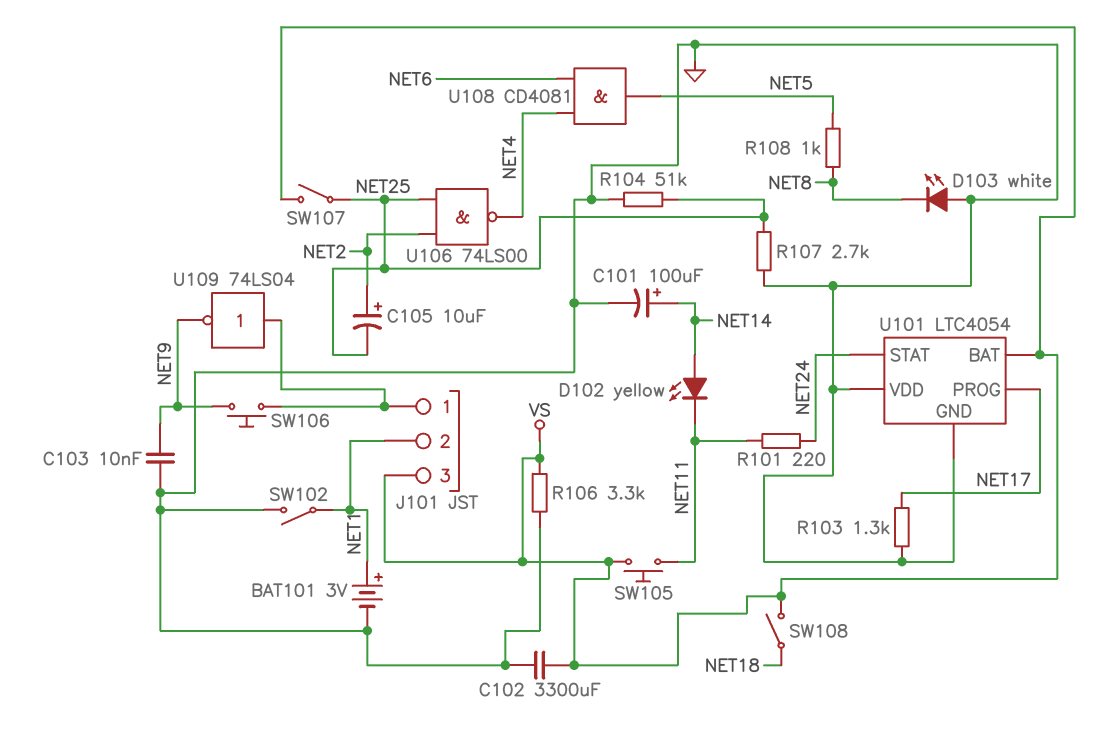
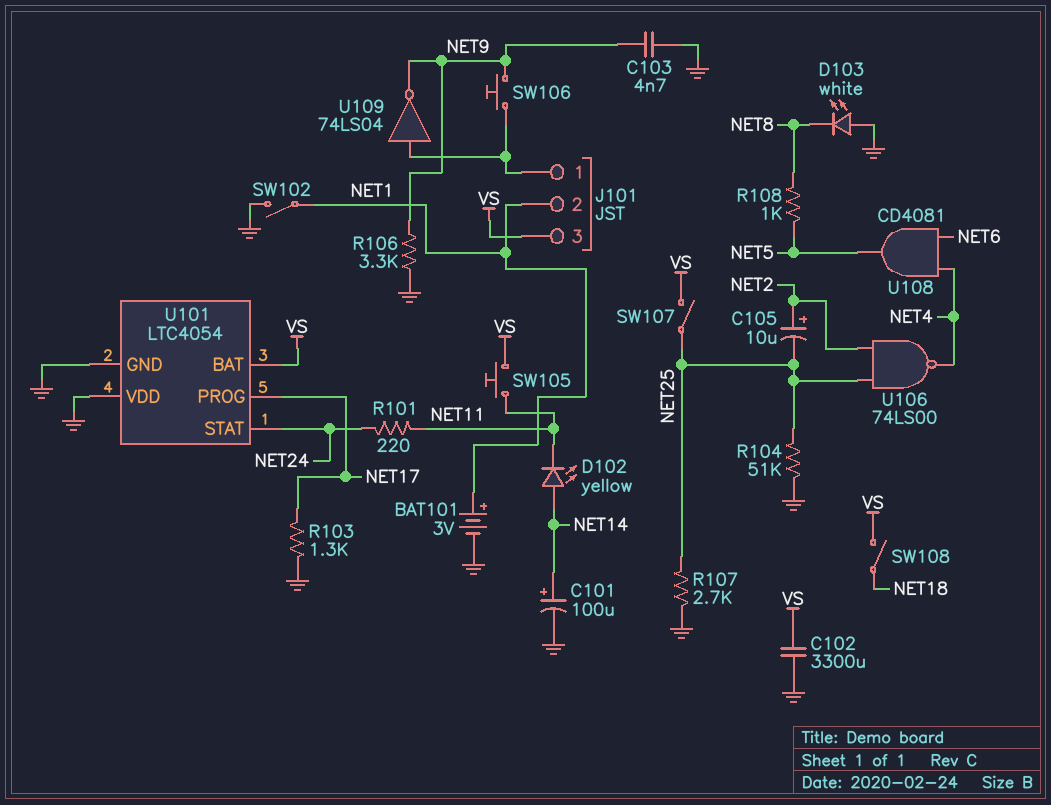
C103: 10nF (GND, NET9) -> 4.7nF (GND, NET9)
R106: 3.3k (GND, VS) -> 3.3k (GND, NET9)

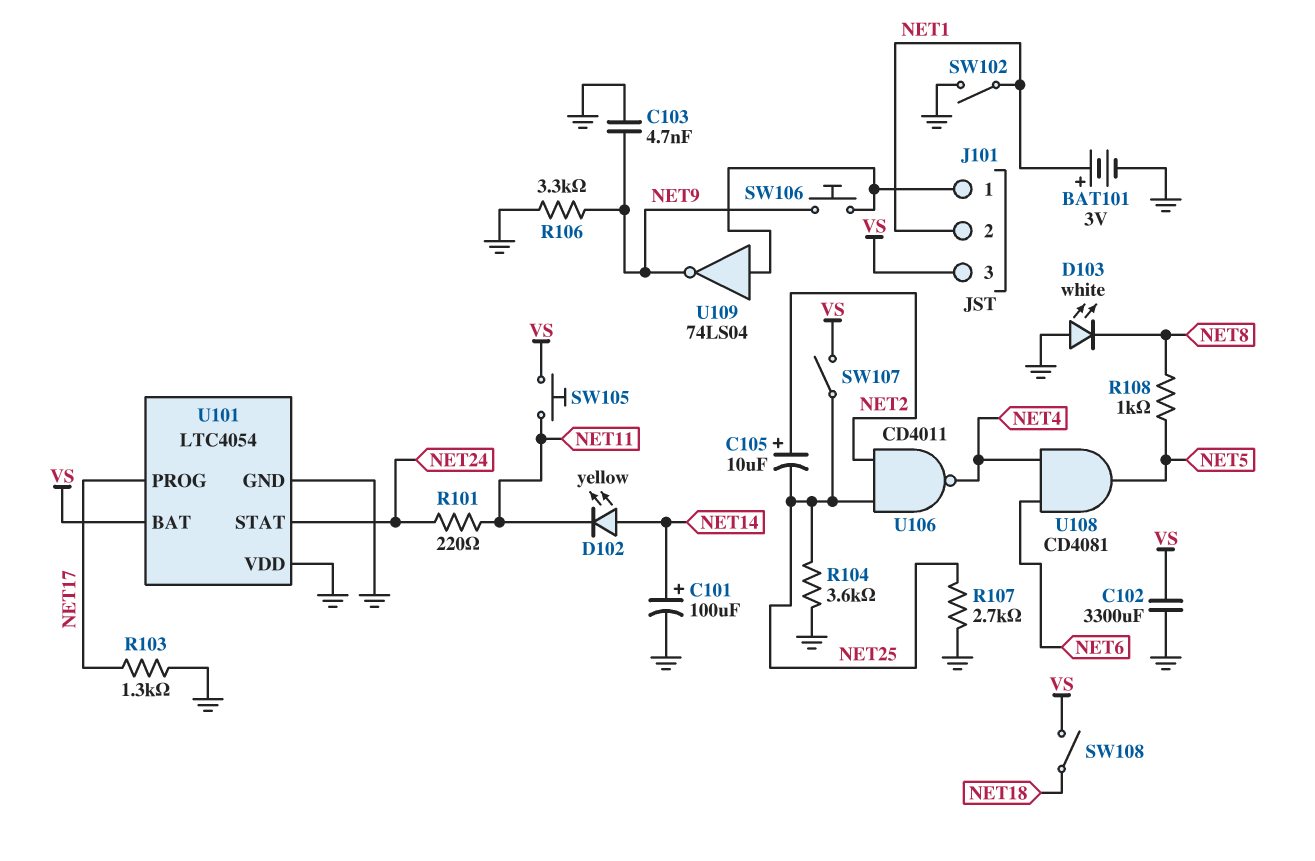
R104: 51k (GND, NET25) -> 3.6k (GND, NET25)
U106: NAND 74LS00 (in NET2, in NET25, out NET4) -> NAND CD4011 (in NET2, in NET25, out NET4)

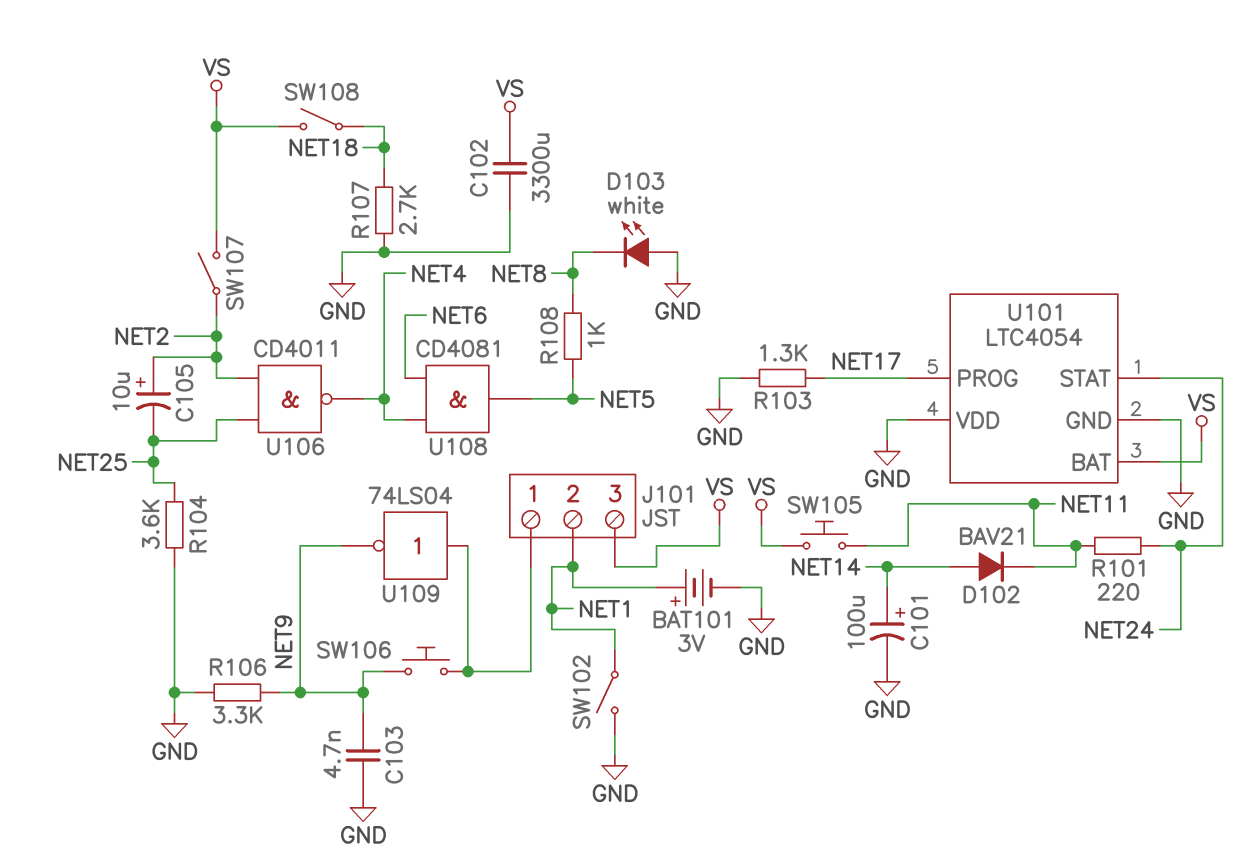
D102: LED yellow (A NET14, K NET11) -> diode BAV21 (A NET14, K NET11)
R107: 2.7k (GND, NET25) -> 2.7k (GND, NET18)
SW107: switch (NET25, VS) -> switch (NET2, VS)

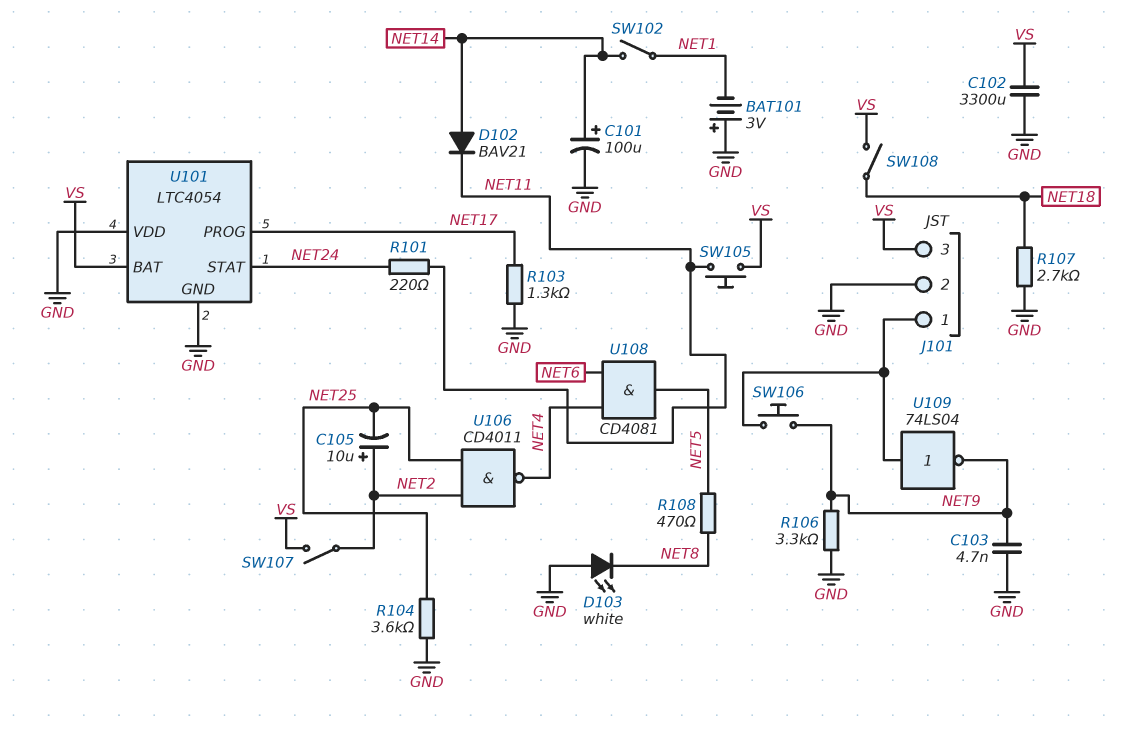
BAT101: 3V (plus NET1, minus GND) -> 3V (plus GND, minus NET1)
J101 pin 2: NET1 -> GND
R108: 1k (NET5, NET8) -> 470 (NET5, NET8)
SW102: switch (GND, NET1) -> switch (NET1, NET14)

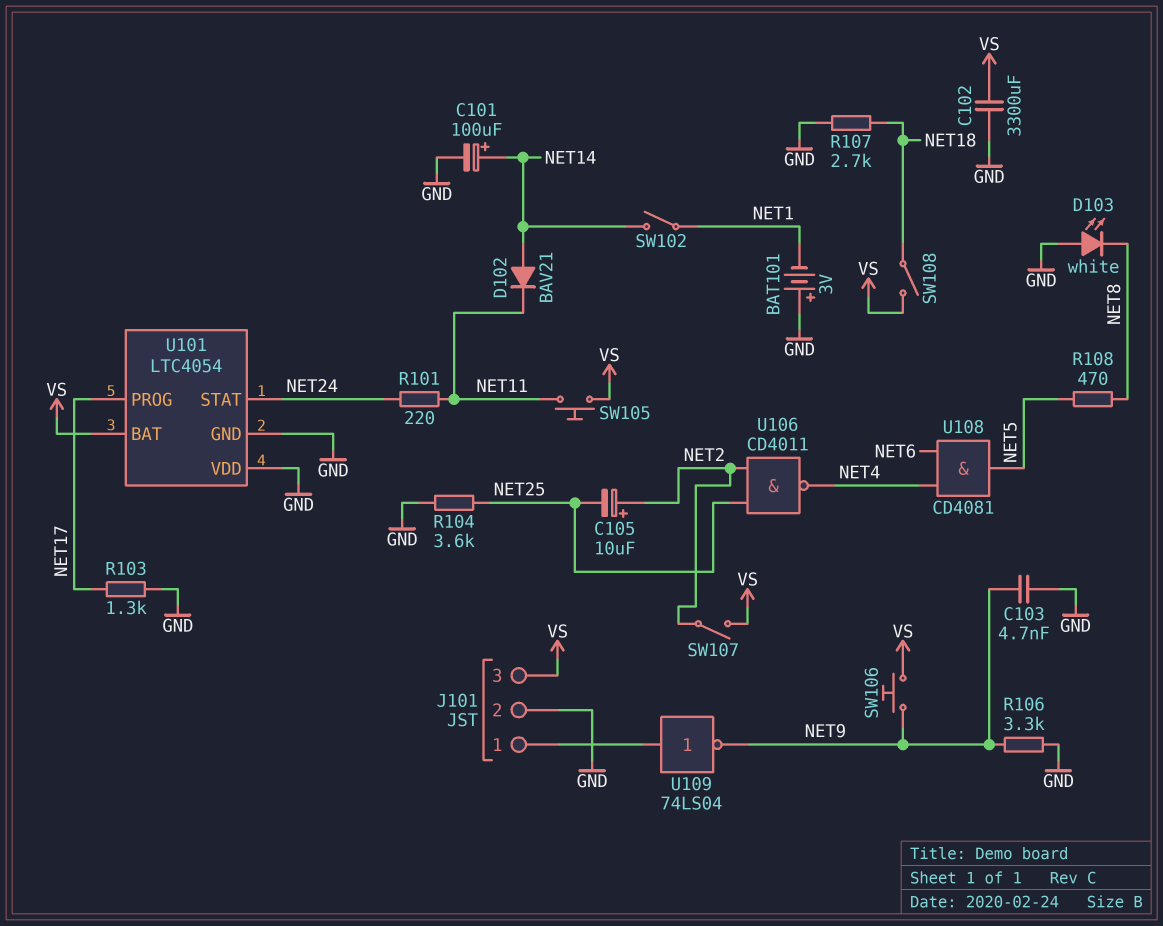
SW106: button (J101/1, NET9) -> button (NET9, VS)

